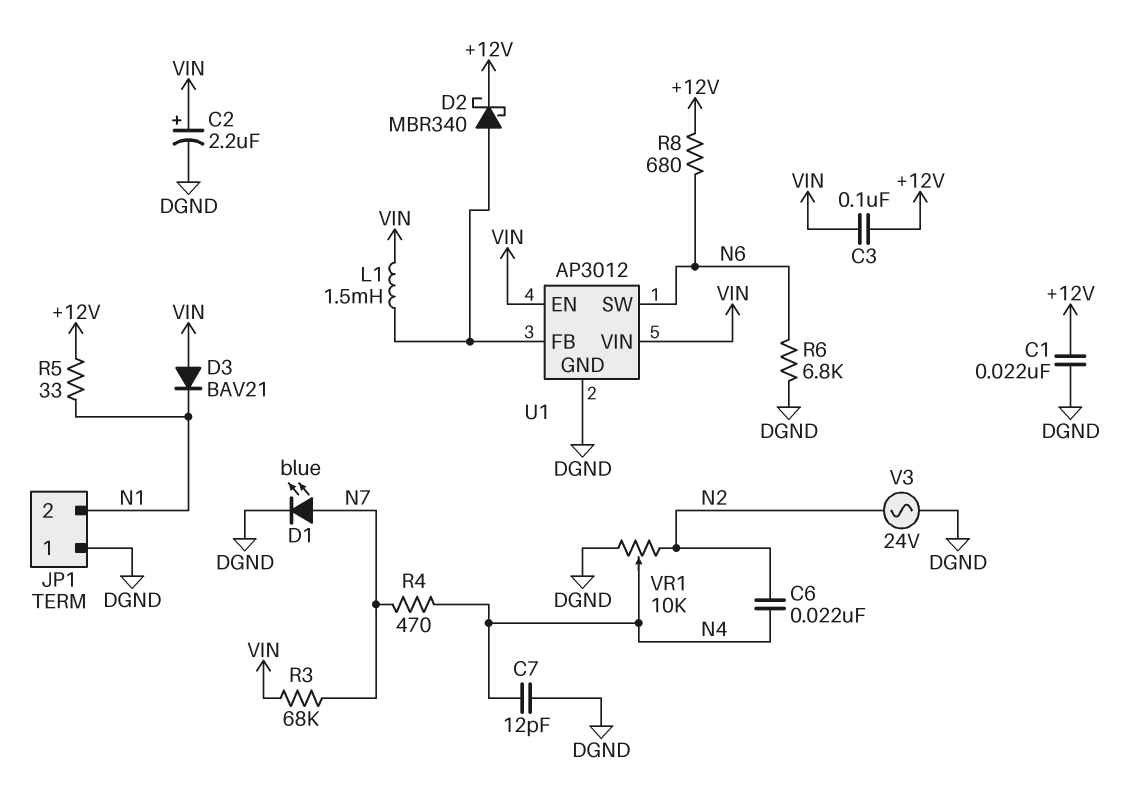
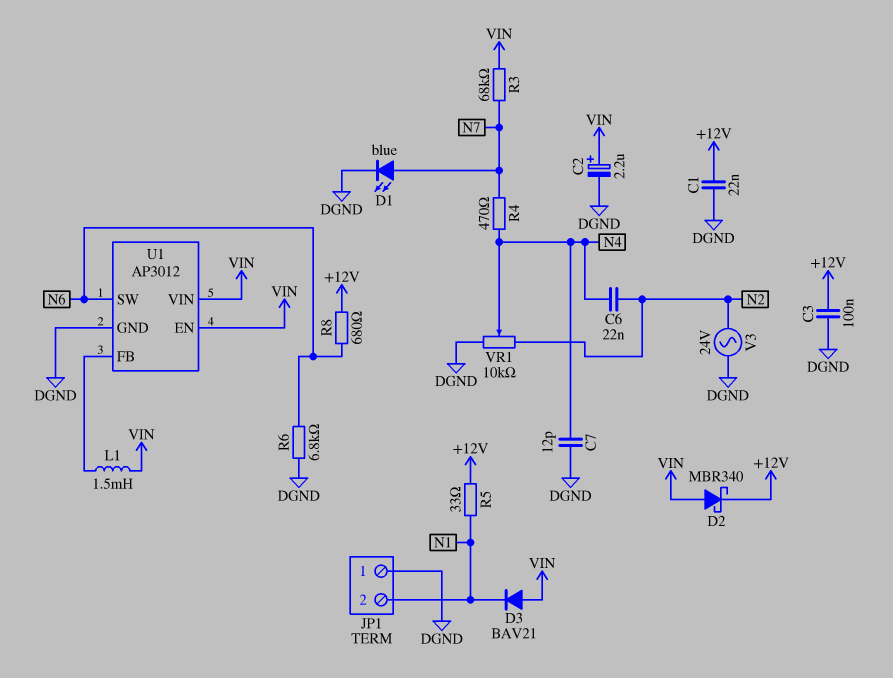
C3: 100nF (+12V, VIN) -> 100nF (+12V, DGND)
D2: schottky MBR340 (A U1/FB, K +12V) -> schottky MBR340 (A VIN, K +12V)

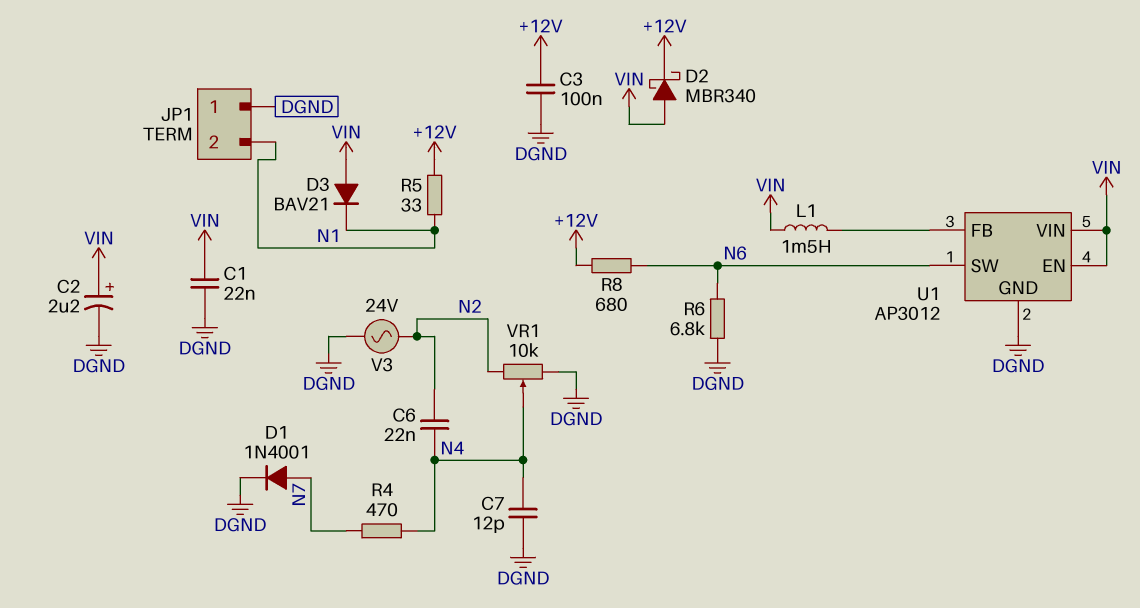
C1: 22nF (+12V, DGND) -> 22nF (DGND, VIN)
D1: LED blue (A N7, K DGND) -> diode 1N4001 (A N7, K DGND)
R3: 68k (N7, VIN) -> none

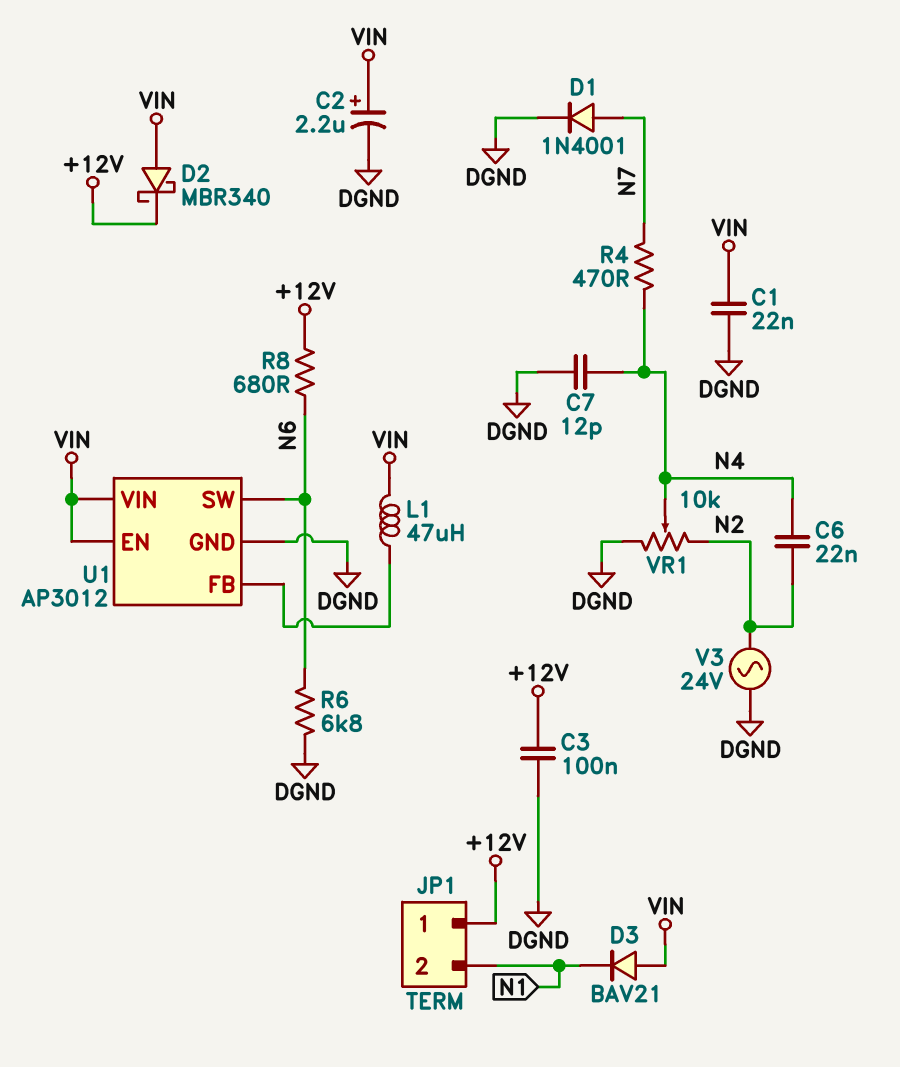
JP1 pin 1: DGND -> +12V
L1: 1.5mH (U1/FB, VIN) -> 47uH (U1/FB, VIN)
R5: 33 (+12V, N1) -> none

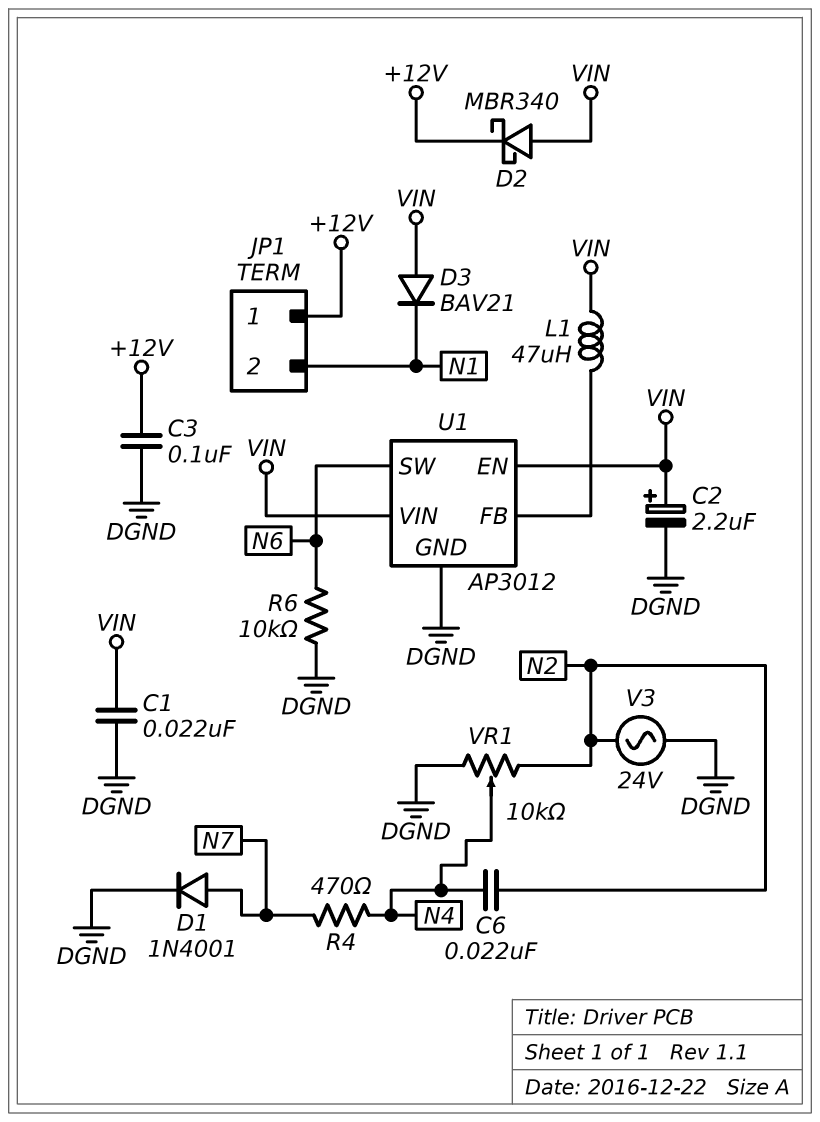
C7: 12pF (DGND, N4) -> none
R6: 6.8k (DGND, N6) -> 10k (DGND, N6)
R8: 680 (+12V, N6) -> none

